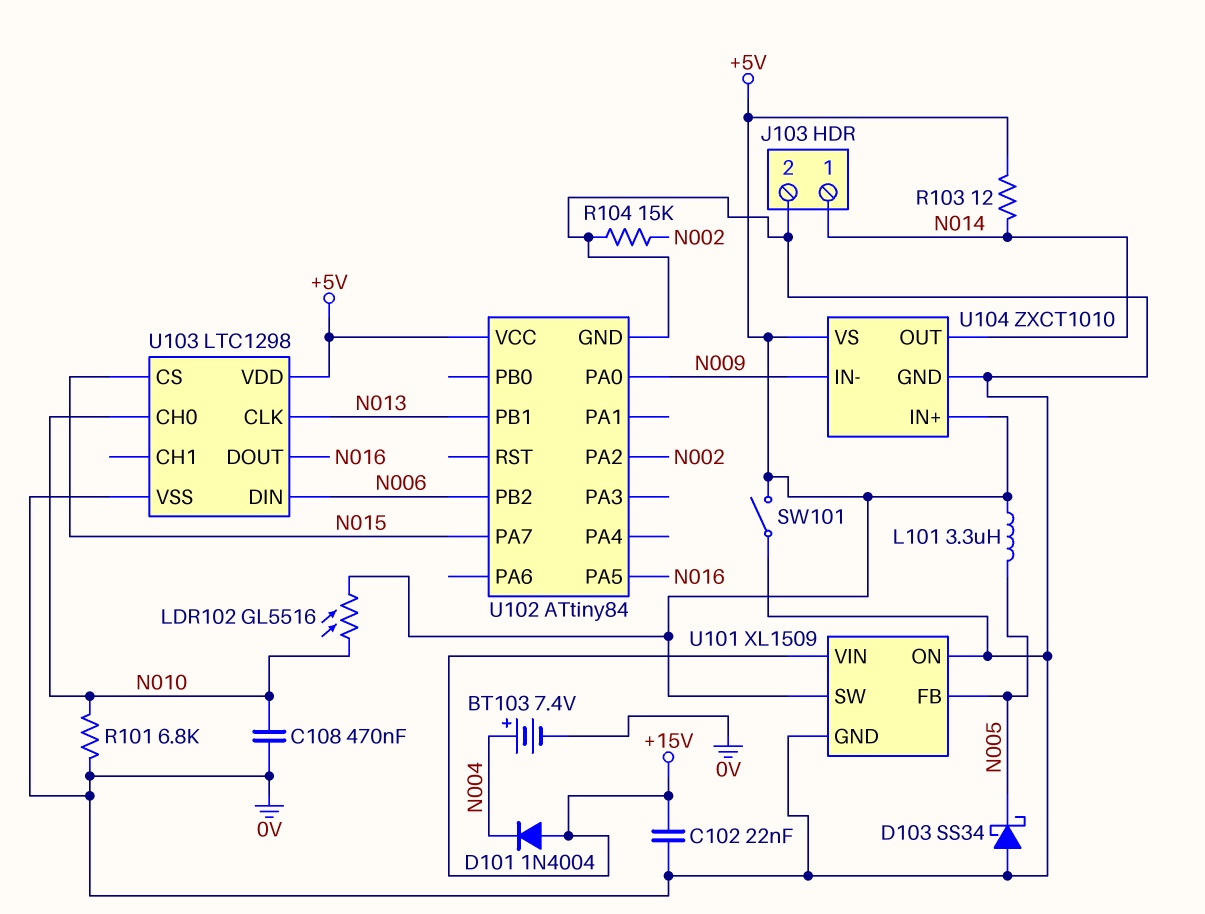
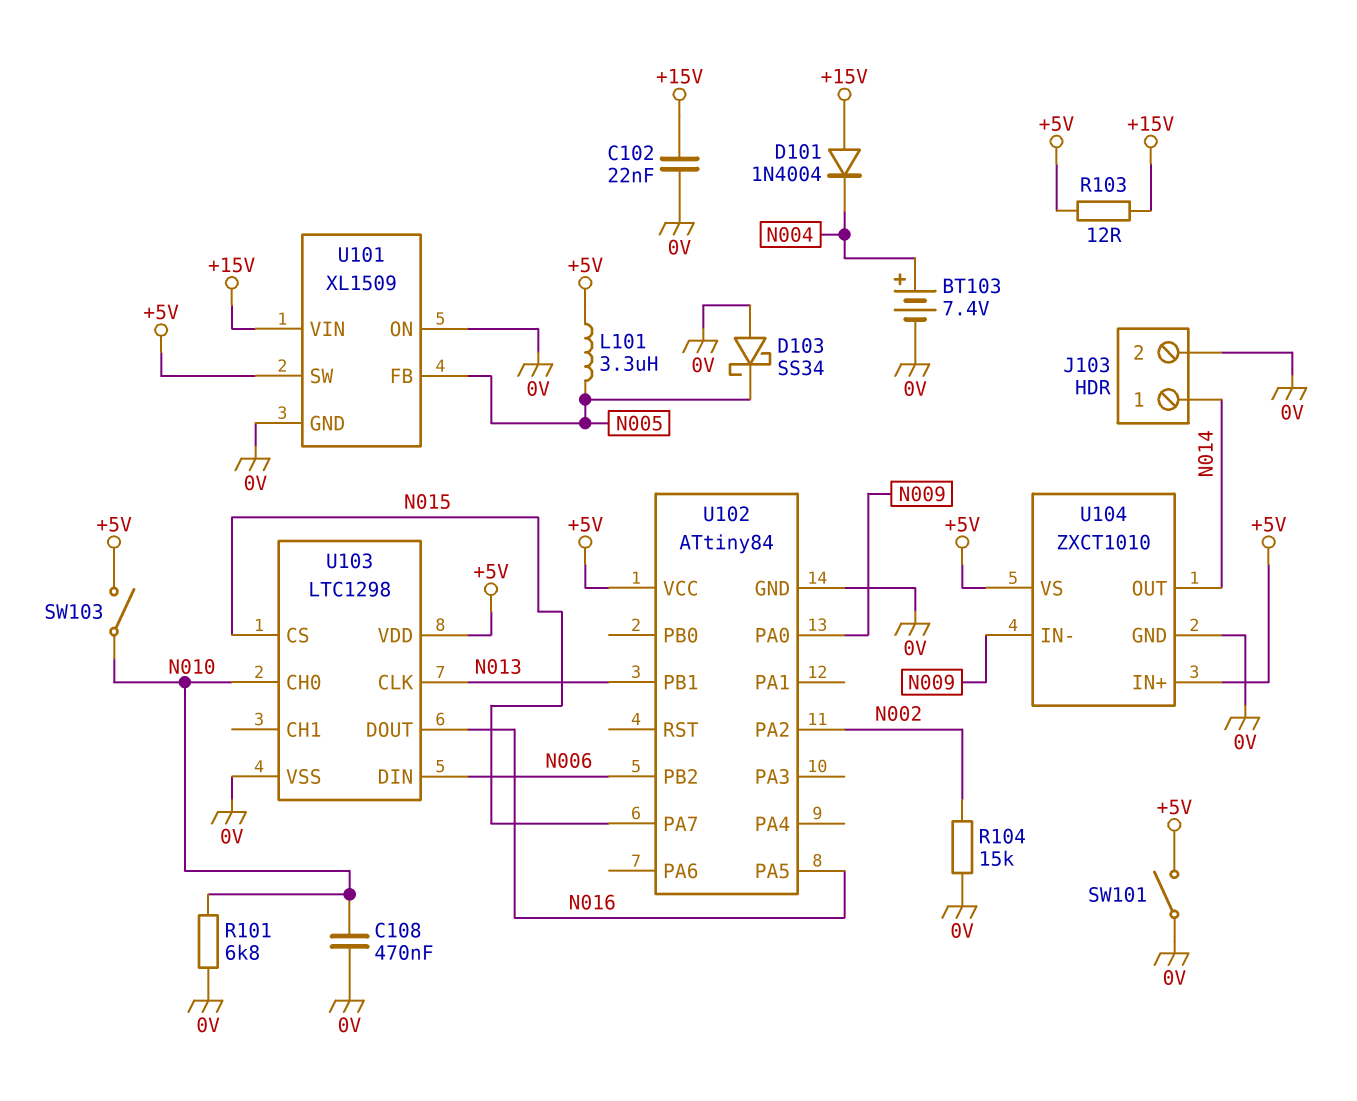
LDR102: GL5516 (+5V, N010) -> none
R103: 12 (+5V, N014) -> 12 (+5V, +15V)
SW103: none -> switch (+5V, N010)

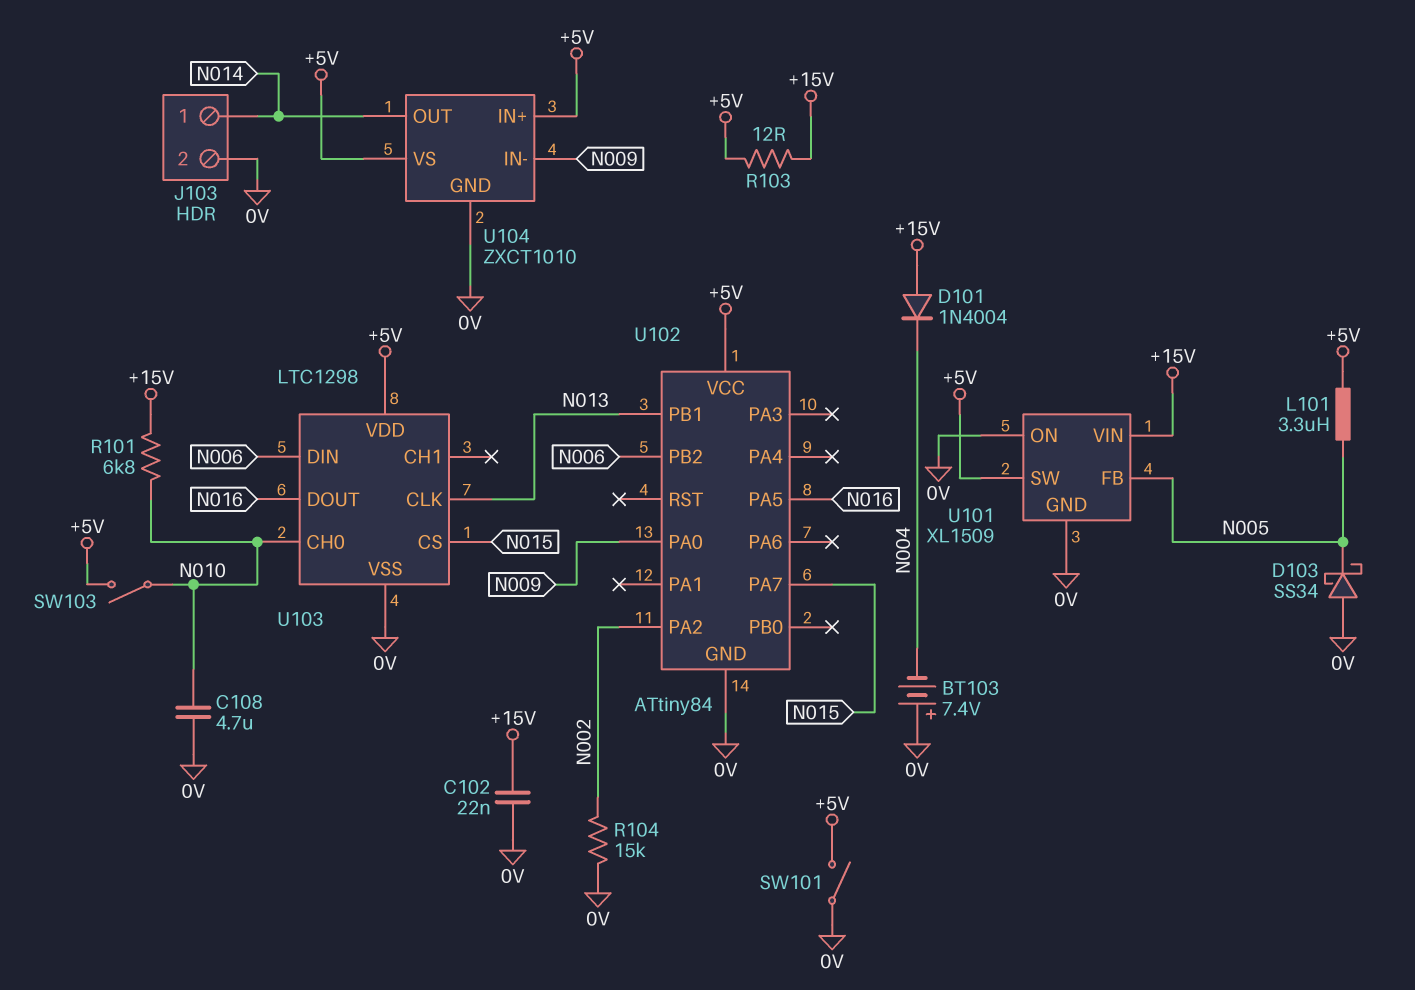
BT103: 7.4V (plus N004, minus 0V) -> 7.4V (plus 0V, minus N004)
C108: 470nF (0V, N010) -> 4.7uF (0V, N010)
R101: 6.8k (0V, N010) -> 6.8k (+15V, N010)

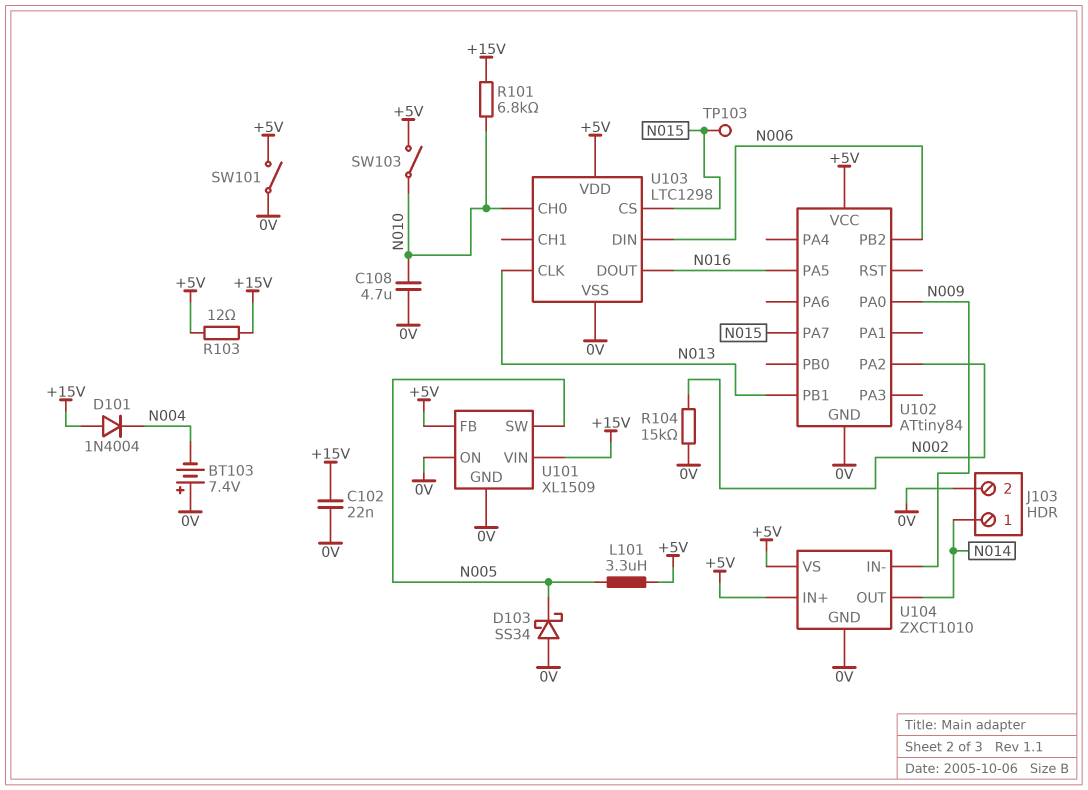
TP103: none -> test point (N015)
U101 pin FB: N005 -> +5V
U101 pin SW: +5V -> N005

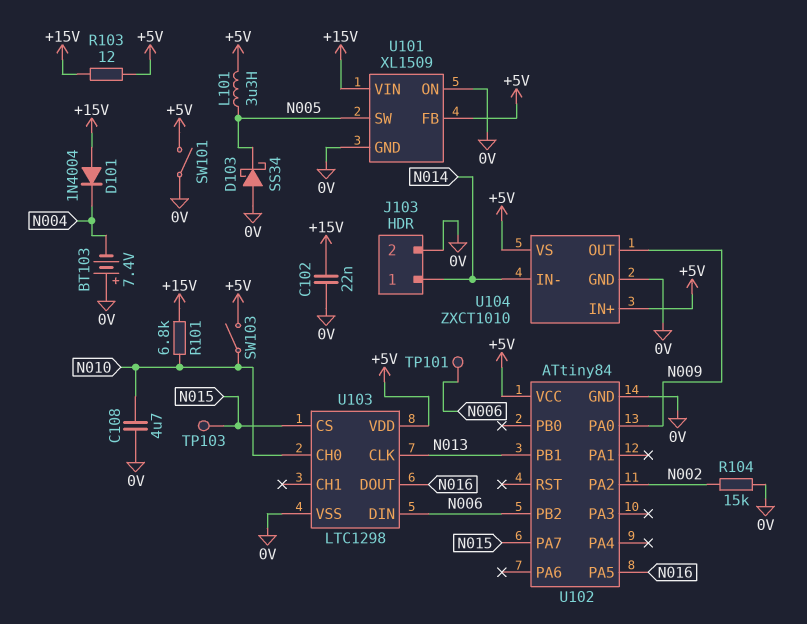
TP101: none -> test point (N006)
U104 pin IN-: N009 -> N014
U104 pin OUT: N014 -> N009

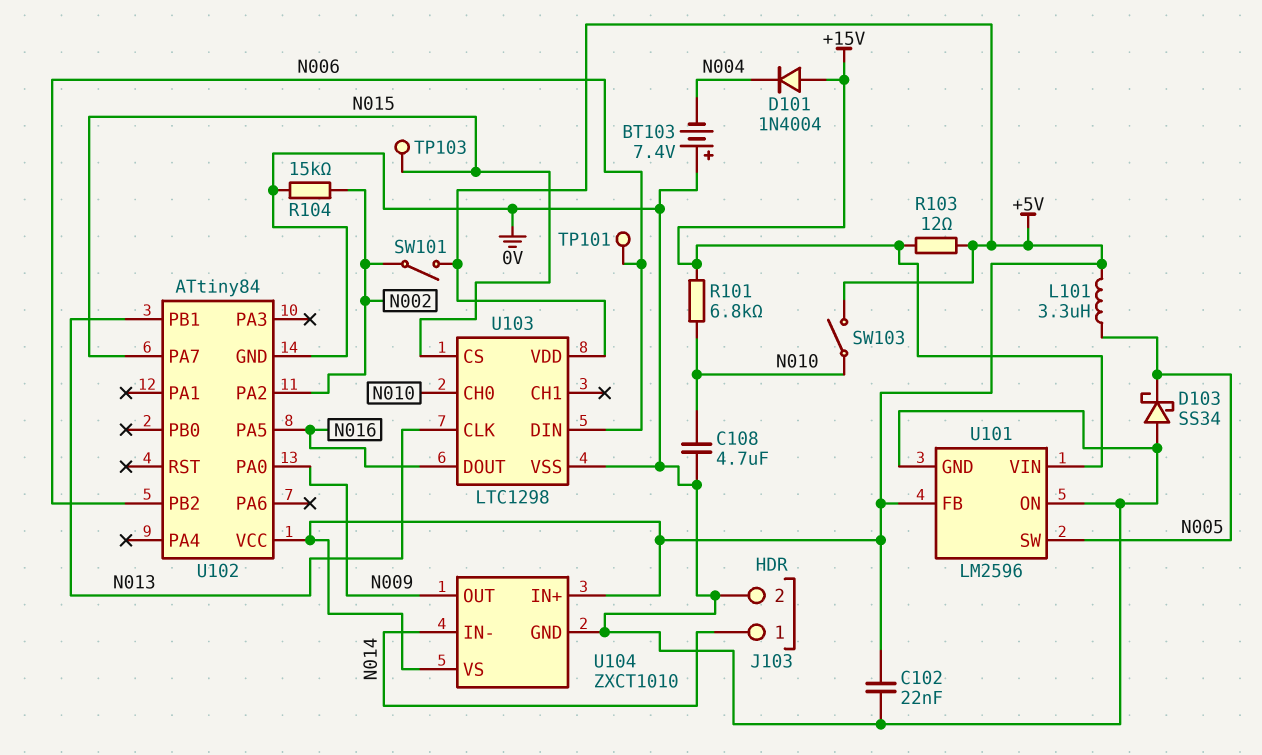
C102: 22nF (+15V, 0V) -> 22nF (+5V, 0V)
SW101: switch (+5V, 0V) -> switch (+5V, N002)
U101: XL1509 -> LM2596

